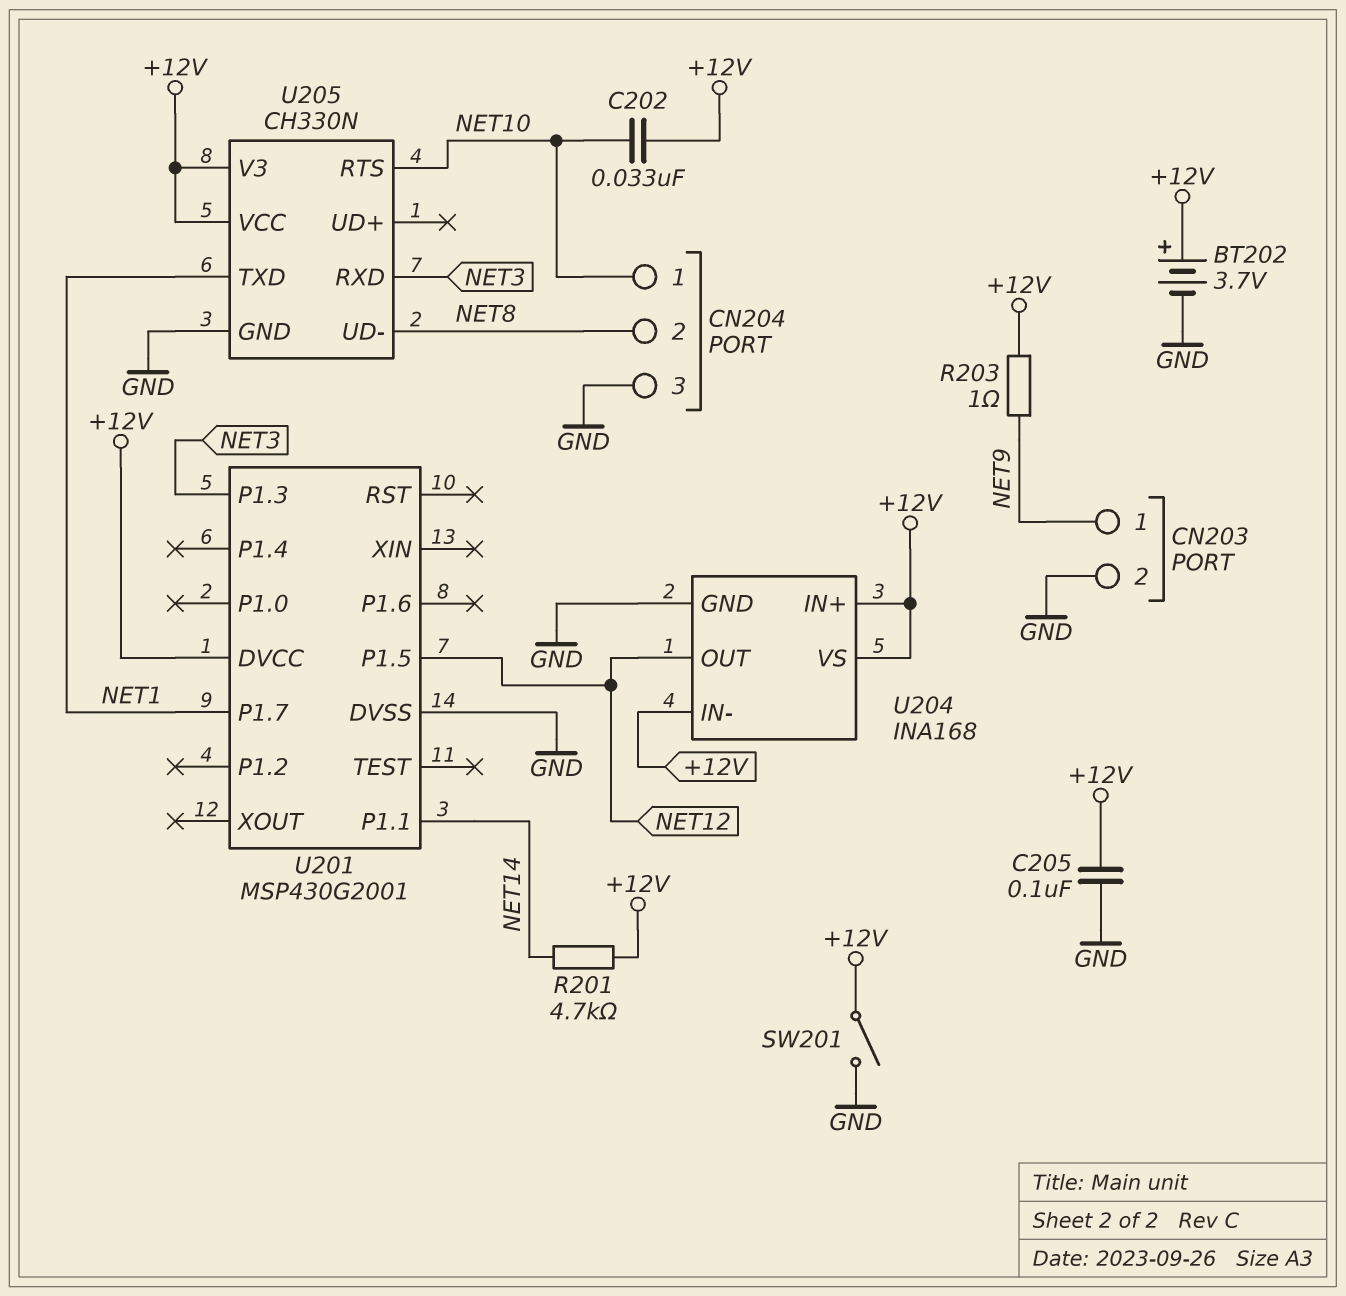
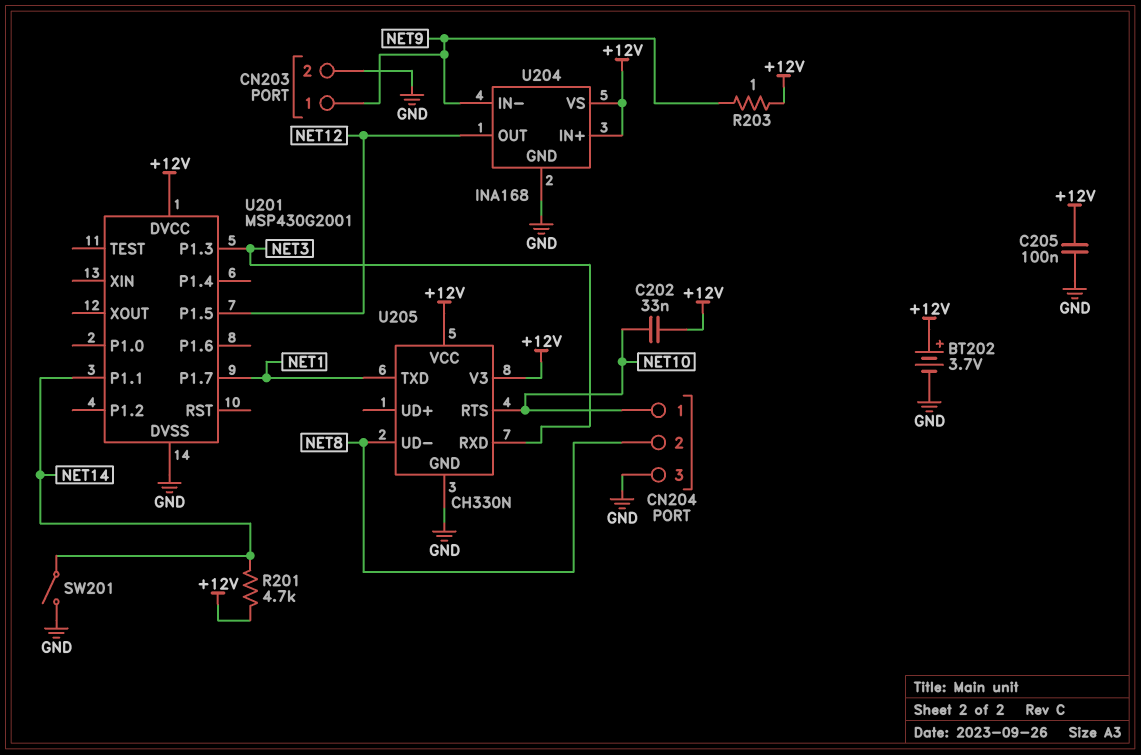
SW201: switch (+12V, GND) -> switch (GND, NET14)
U204 pin IN-: +12V -> NET9

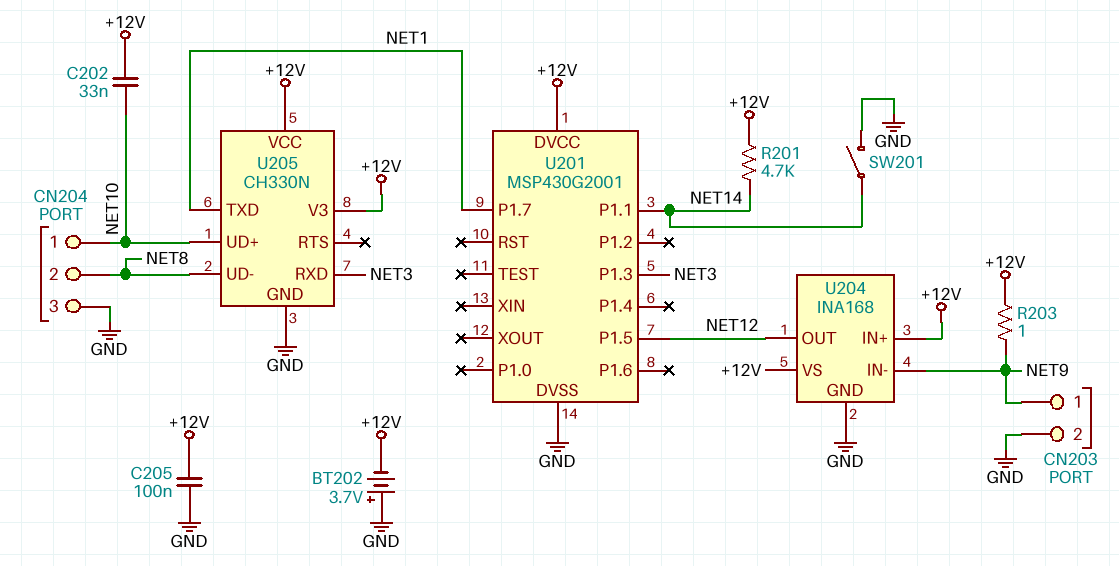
BT202: 3.7V (plus +12V, minus GND) -> 3.7V (plus GND, minus +12V)
U205 pin RTS: NET10 -> none
U205 pin UD+: none -> NET10

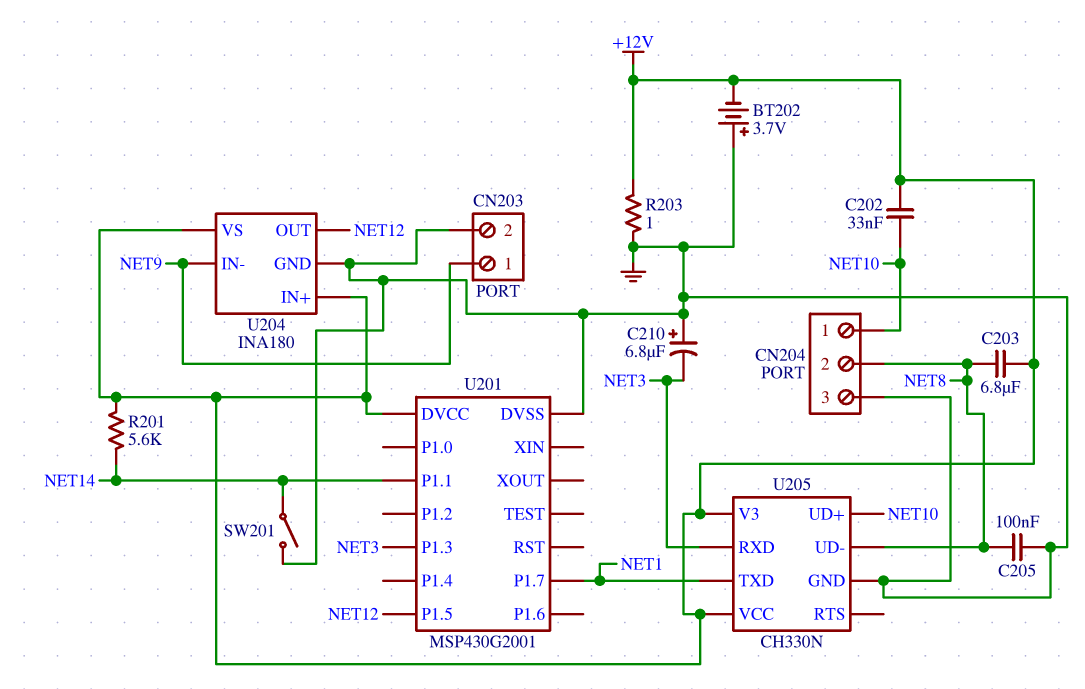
C203: none -> 6.8uF (+12V, NET8)
C205: 100nF (+12V, GND) -> 100nF (GND, NET8)
C210: none -> 6.8uF (plus GND, minus NET3)
R201: 4.7k (+12V, NET14) -> 5.6k (+12V, NET14)
R203: 1 (+12V, NET9) -> 1 (+12V, GND)
U204: INA168 -> INA180

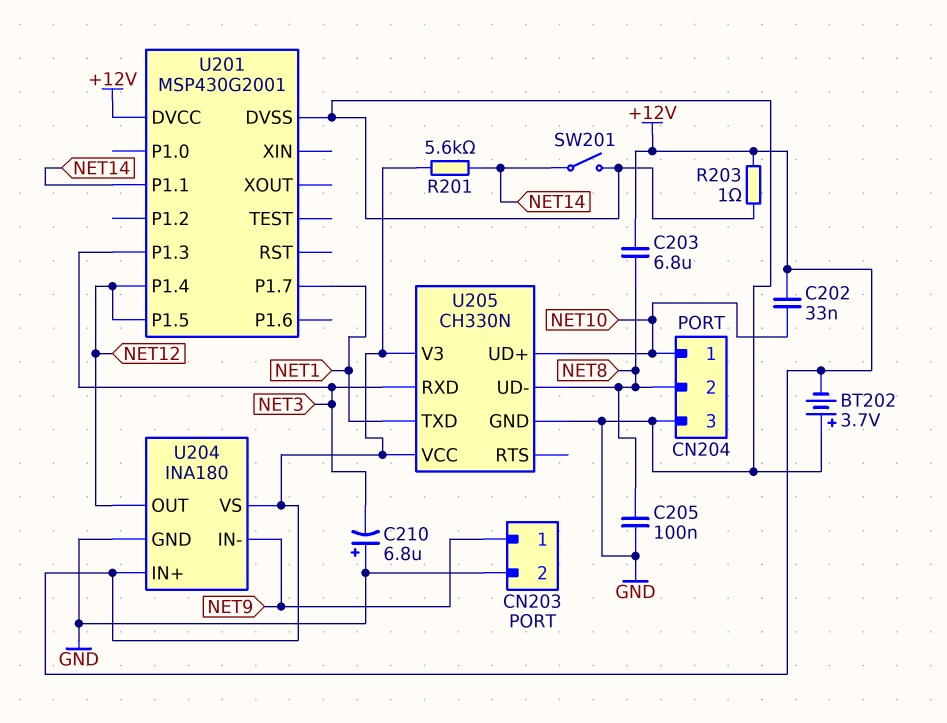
U201 pin P1.4: none -> NET12

